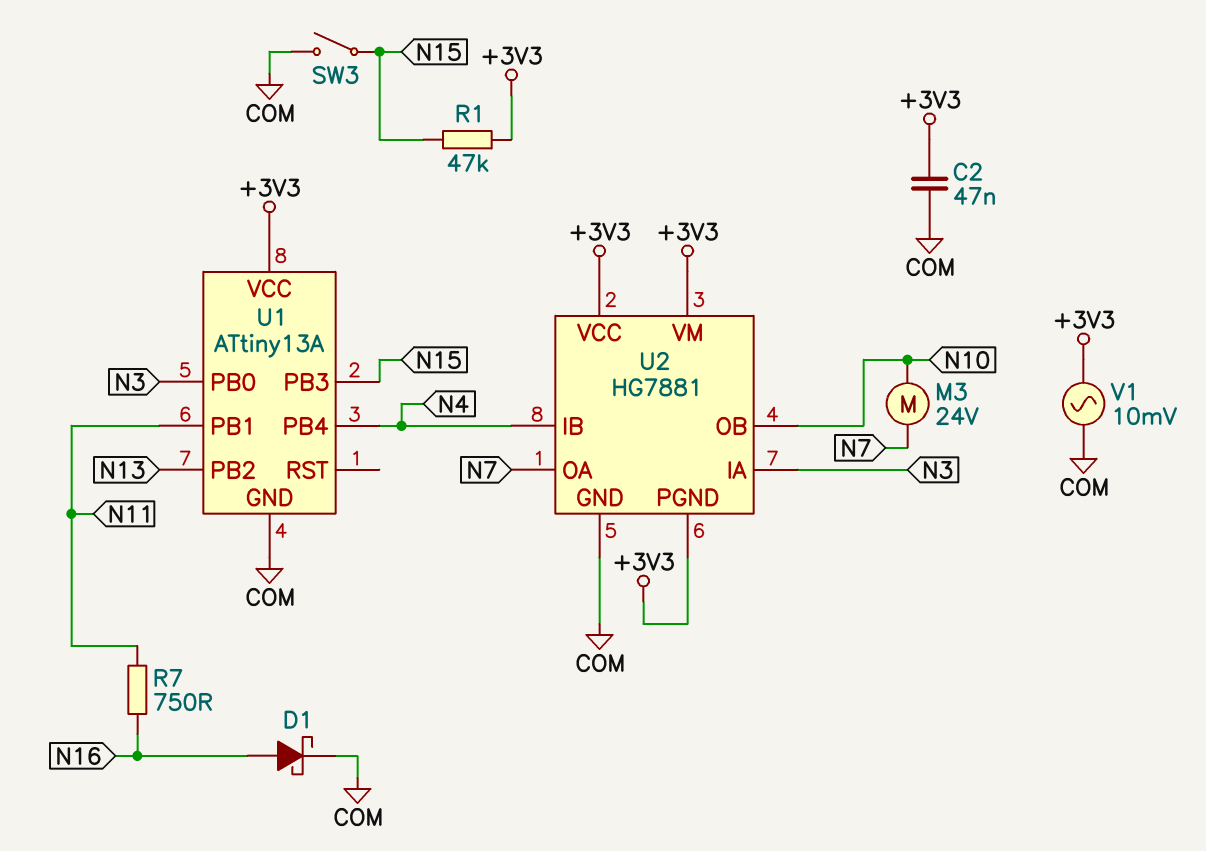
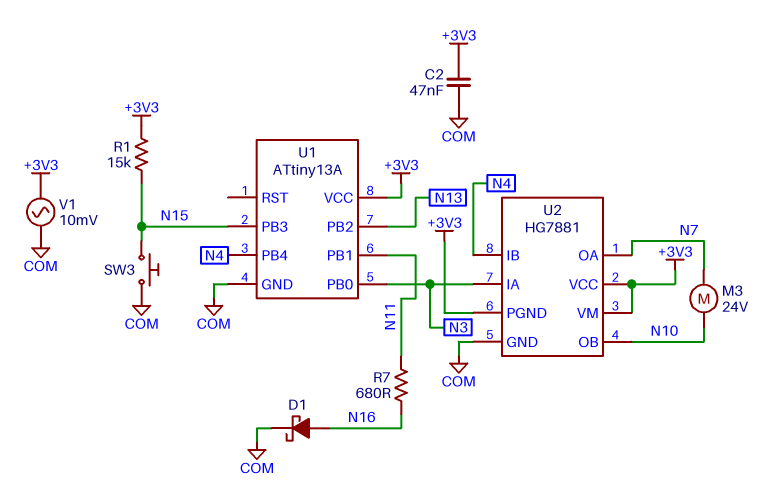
R1: 47k (+3V3, N15) -> 15k (+3V3, N15)
R7: 750 (N11, N16) -> 680 (N11, N16)
SW3: switch (COM, N15) -> button (COM, N15)

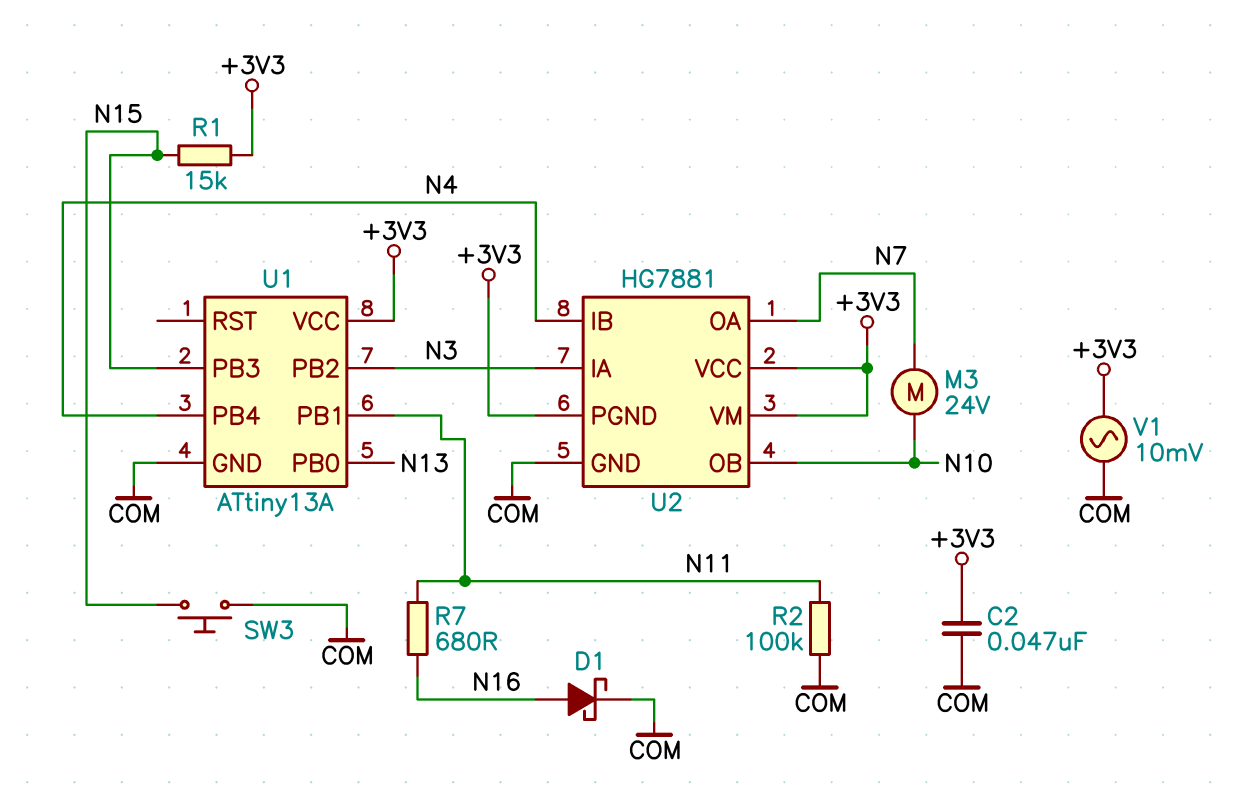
R2: none -> 100k (COM, N11)
U1 pin PB0: N3 -> N13
U1 pin PB2: N13 -> N3

